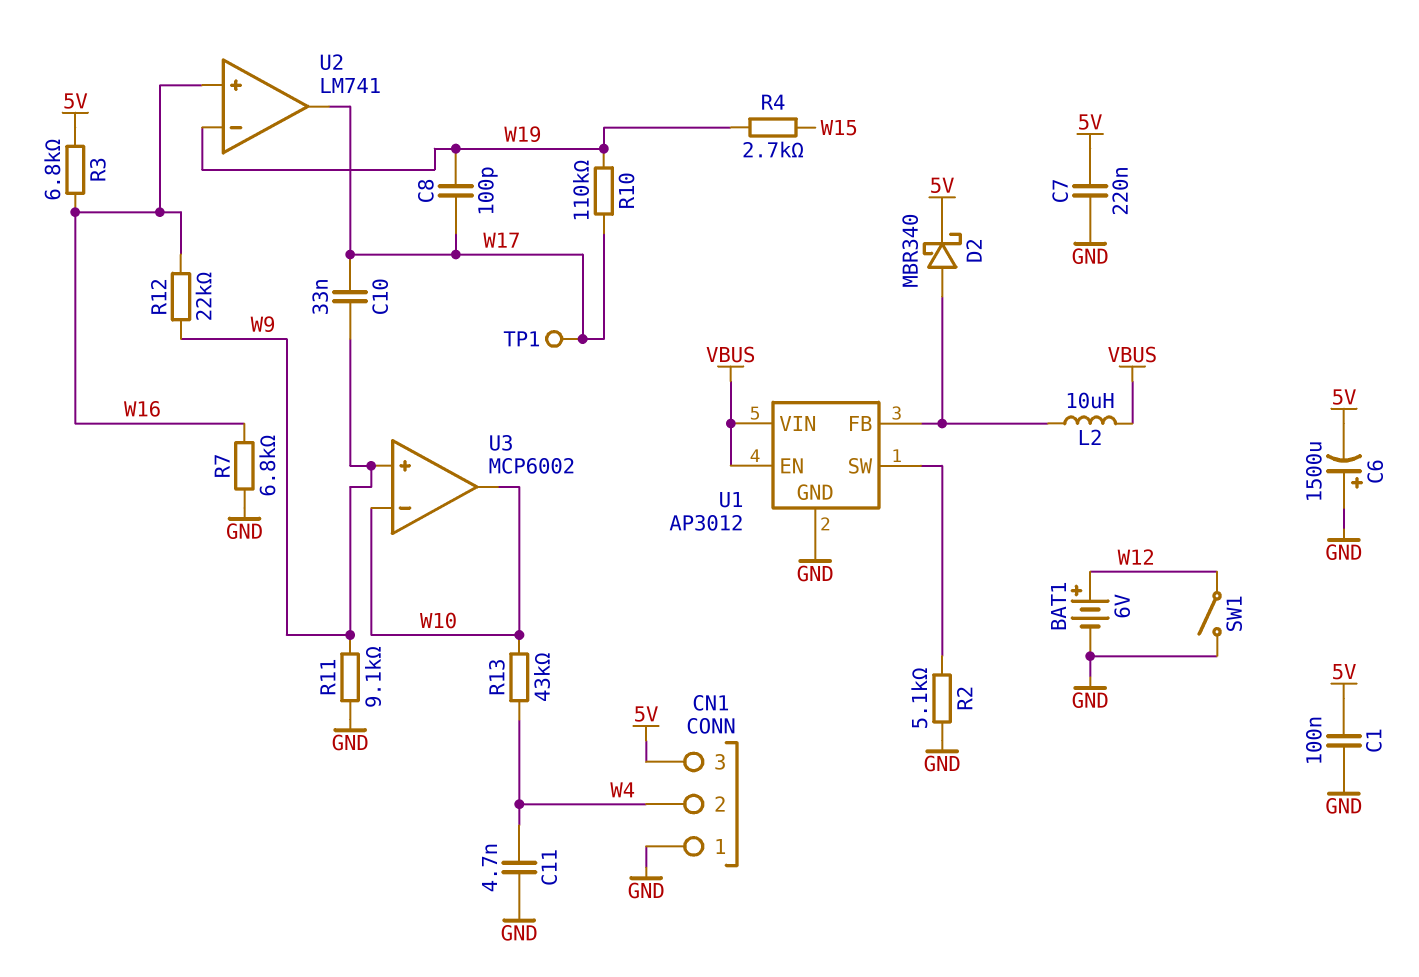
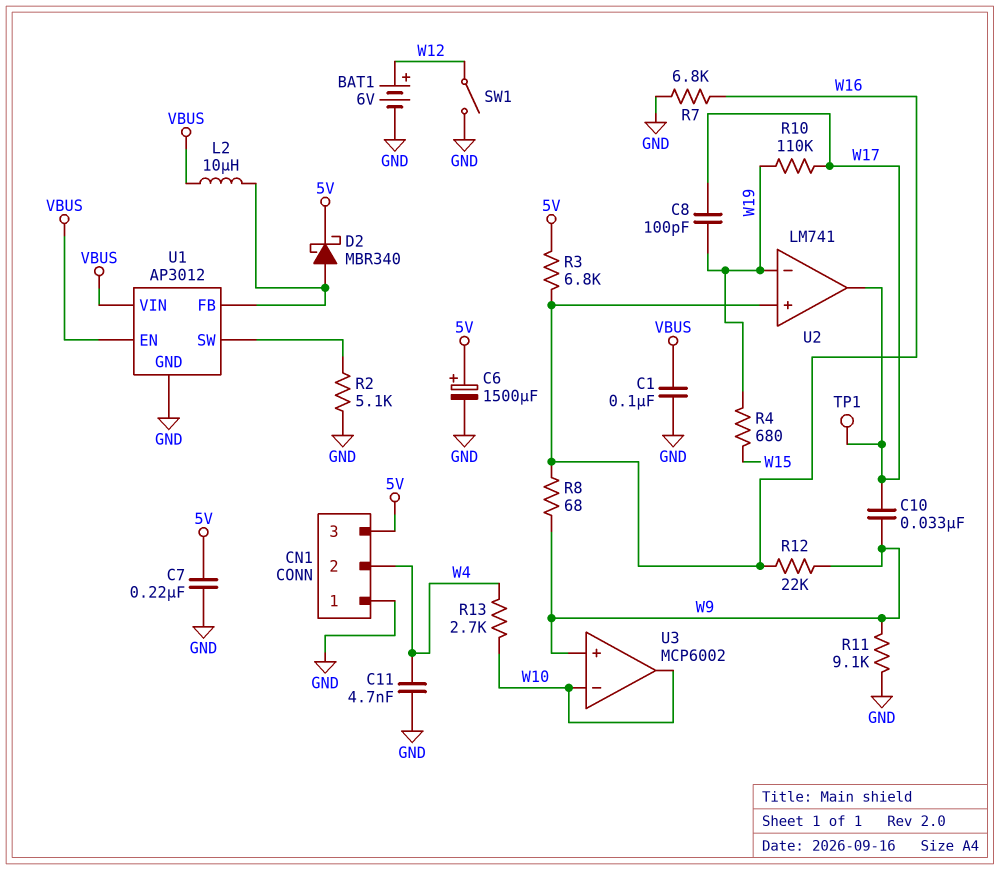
C1: 100nF (5V, GND) -> 100nF (GND, VBUS)
C6: 1500uF (plus GND, minus 5V) -> 1500uF (plus 5V, minus GND)
R4: 2.7k (W15, W19) -> 680 (W15, W19)
R8: none -> 68 (W9, W16)
R13: 43k (W4, W10) -> 2.7k (W4, W10)

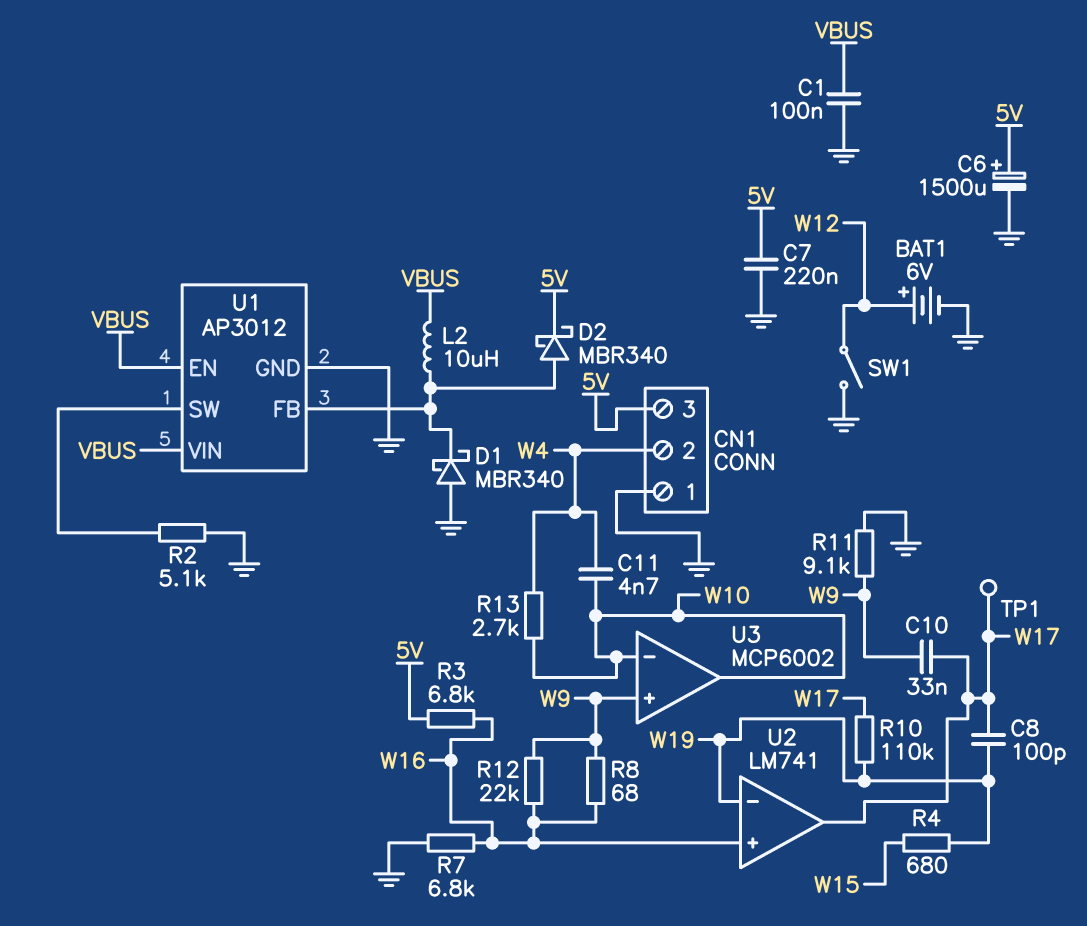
C11: 4.7nF (GND, W4) -> 4.7nF (W4, W10)
D1: none -> schottky MBR340 (A GND, K U1/FB)

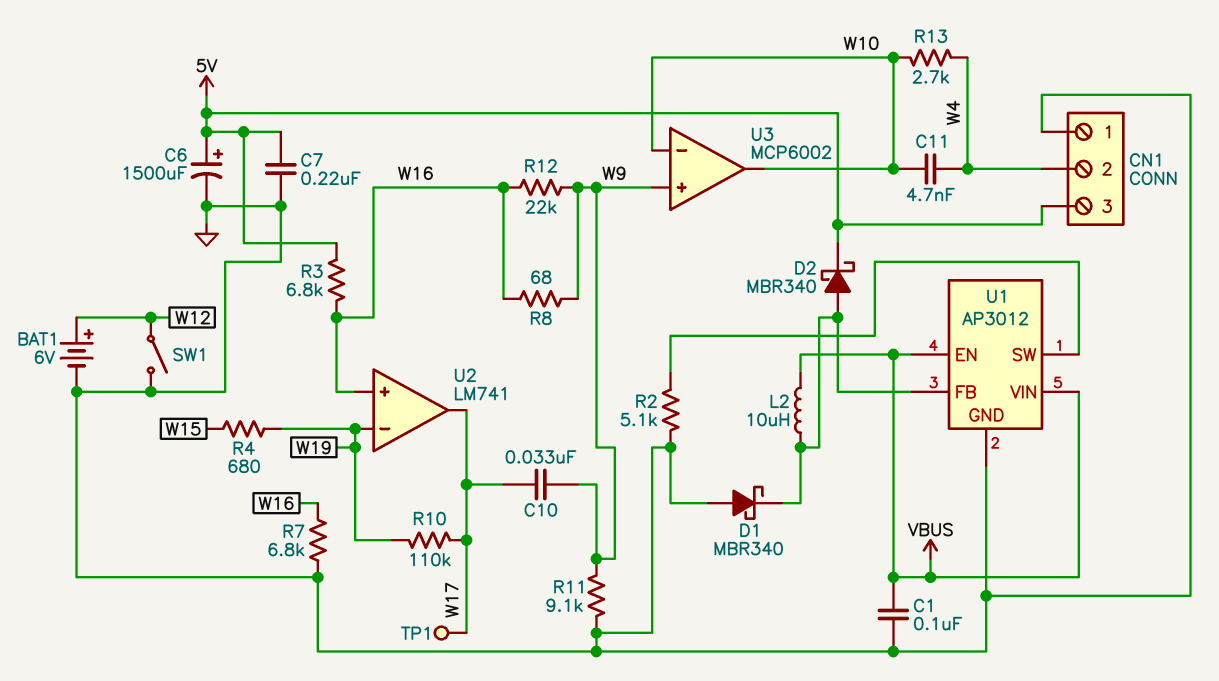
C8: 100pF (W17, W19) -> none

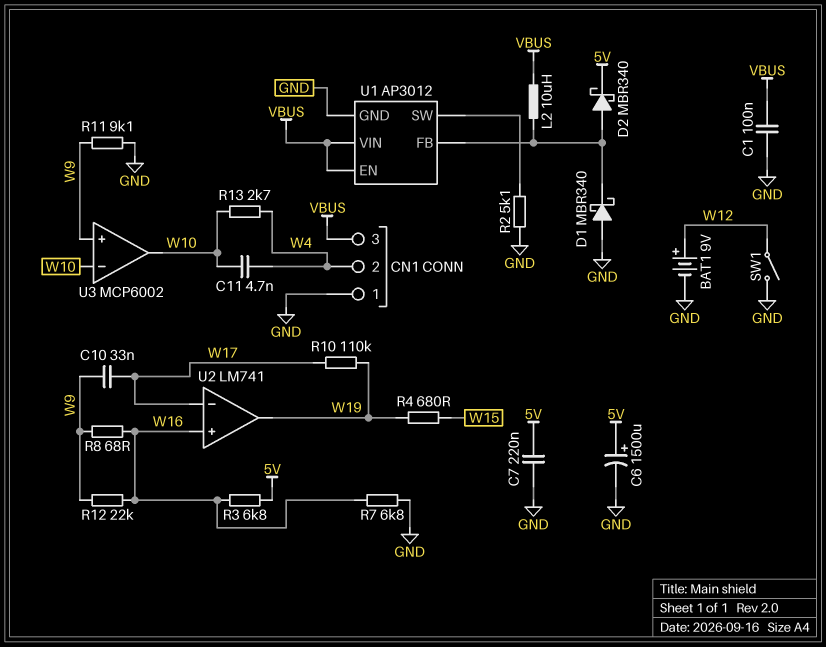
BAT1: 6V (plus W12, minus GND) -> 9V (plus W12, minus GND)
CN1 pin 3: 5V -> VBUS
TP1: test point (W17) -> none
U2 pin in-: W19 -> W17
U2 pin out: W17 -> W19

